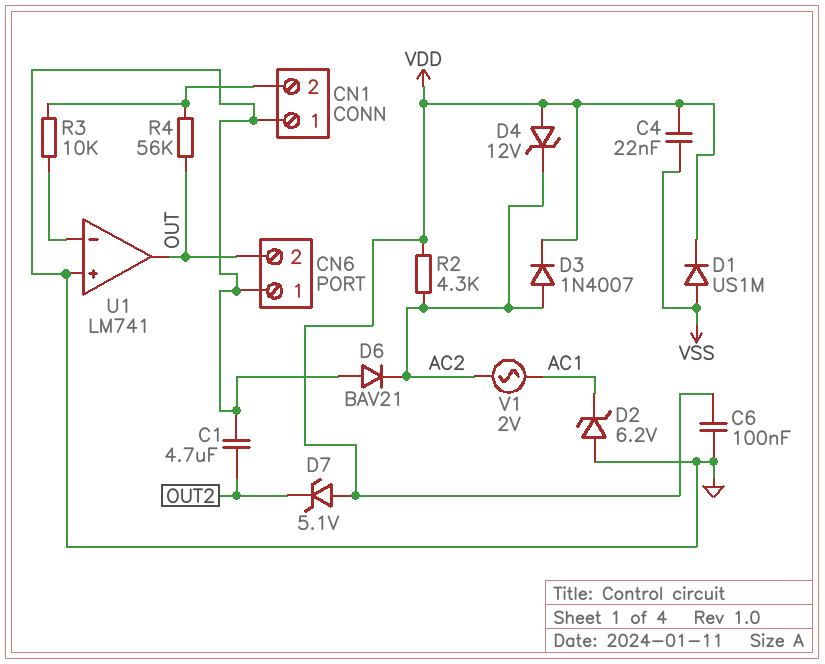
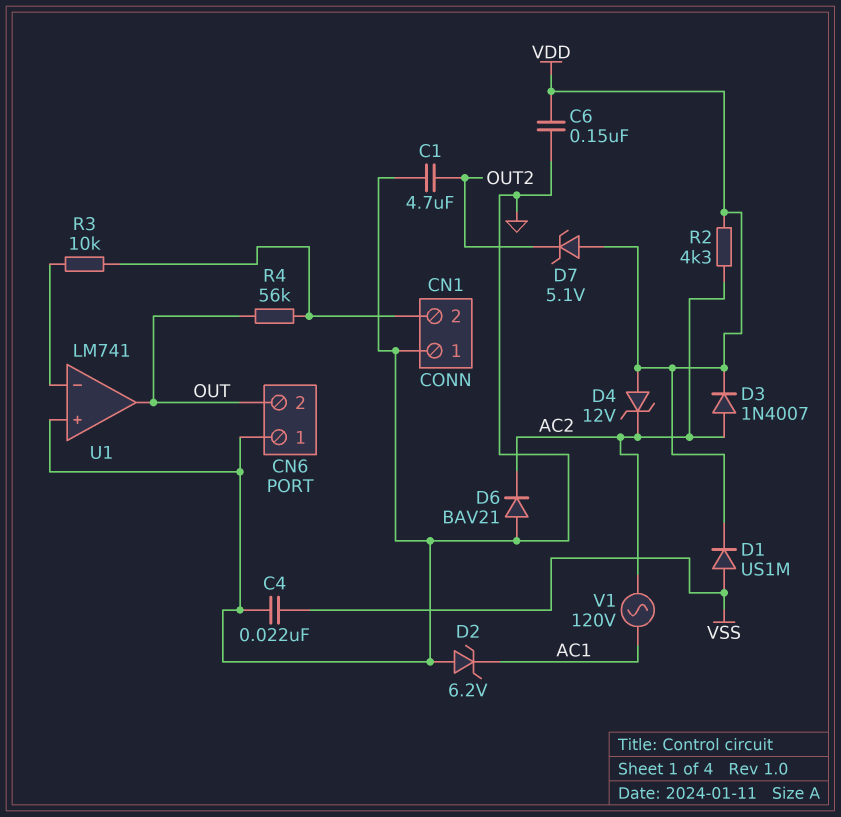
C4: 22nF (VDD, VSS) -> 22nF (GND, VSS)
C6: 100nF (GND, VDD) -> 150nF (GND, VDD)
V1: AC 2V (AC1, AC2) -> AC 120V (AC1, AC2)

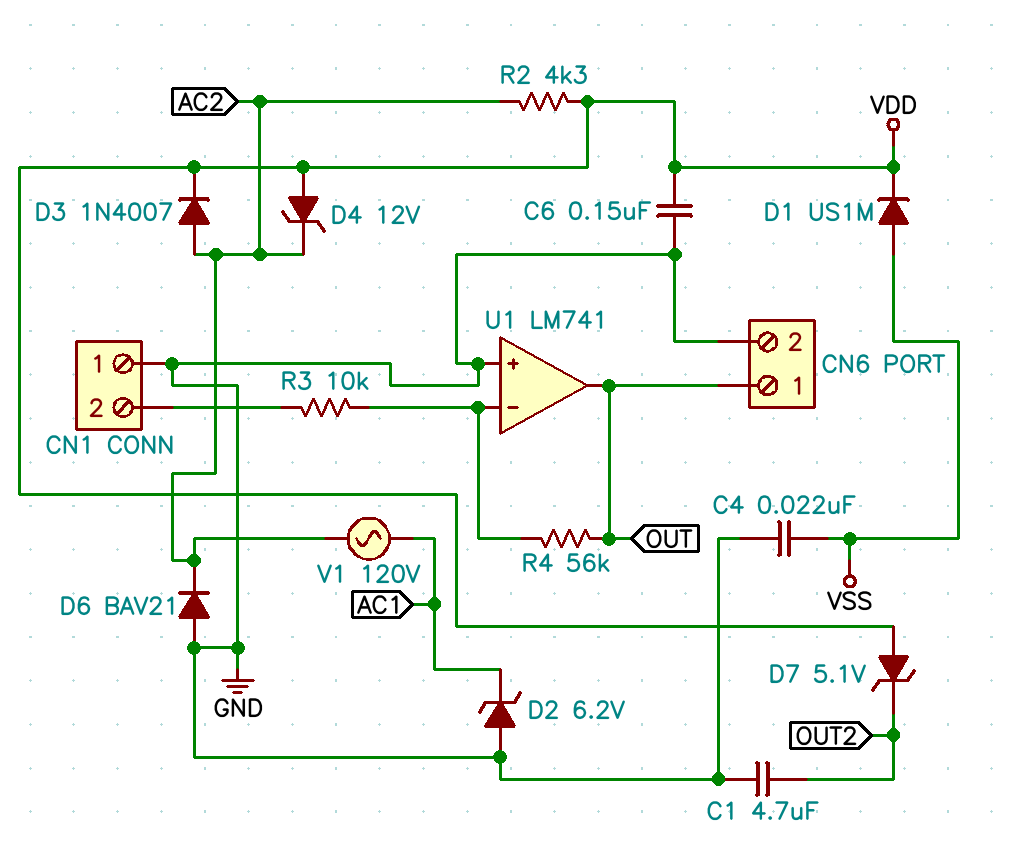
CN6 pin 1: GND -> OUT
CN6 pin 2: OUT -> GND
R4: 56k (CN1/2, OUT) -> 56k (OUT, U1/in-)

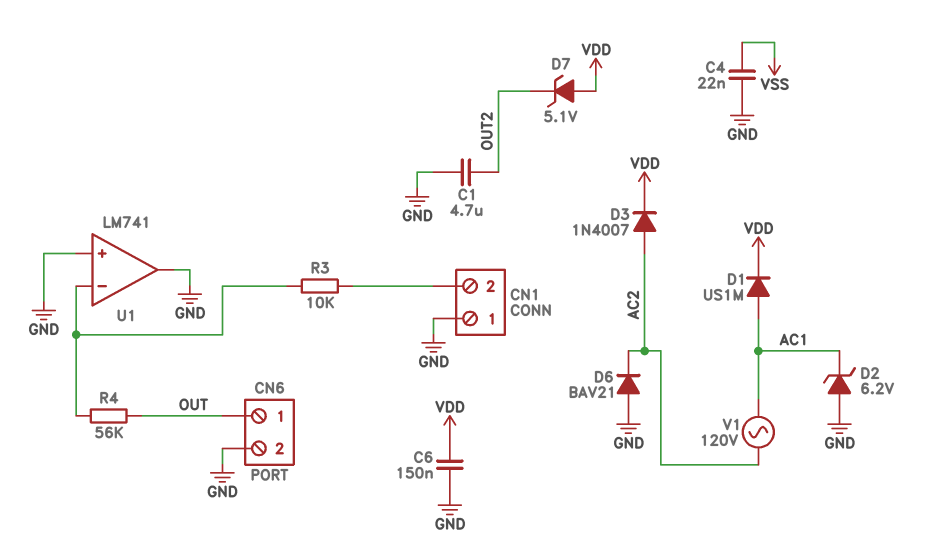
D1: diode US1M (A VSS, K VDD) -> diode US1M (A AC1, K VDD)
D4: zener 12V (A VDD, K AC2) -> none
R2: 4.3k (AC2, VDD) -> none
U1 pin out: OUT -> GND

